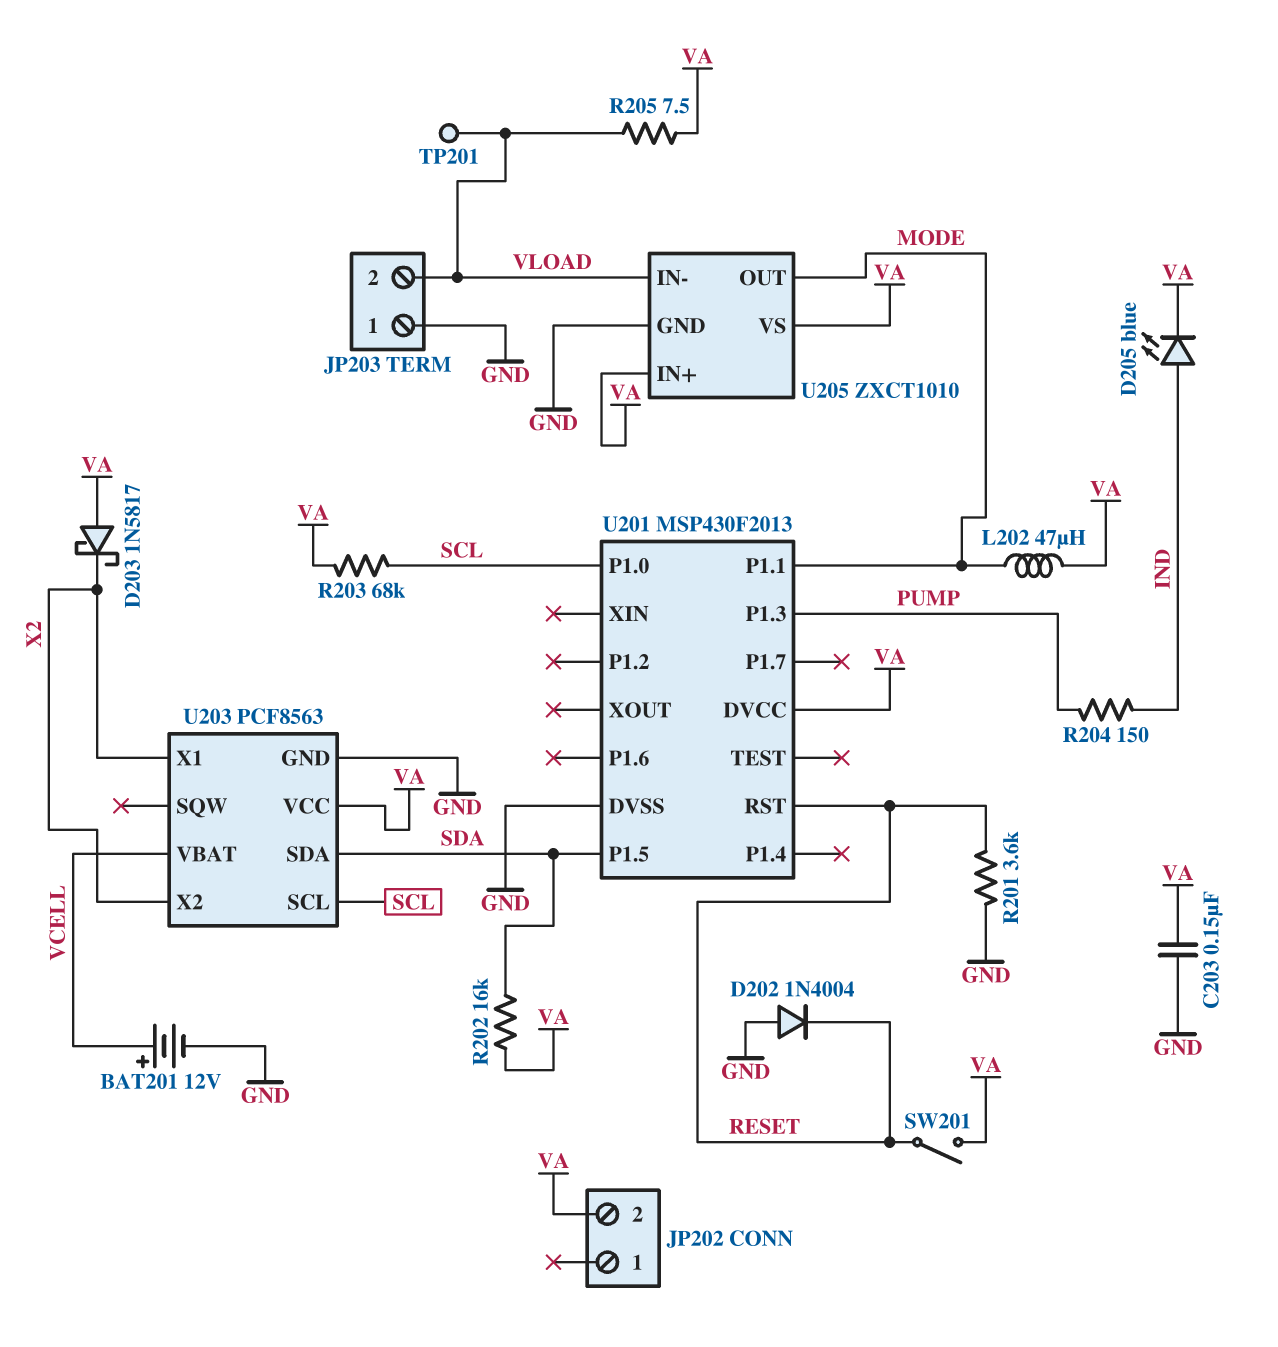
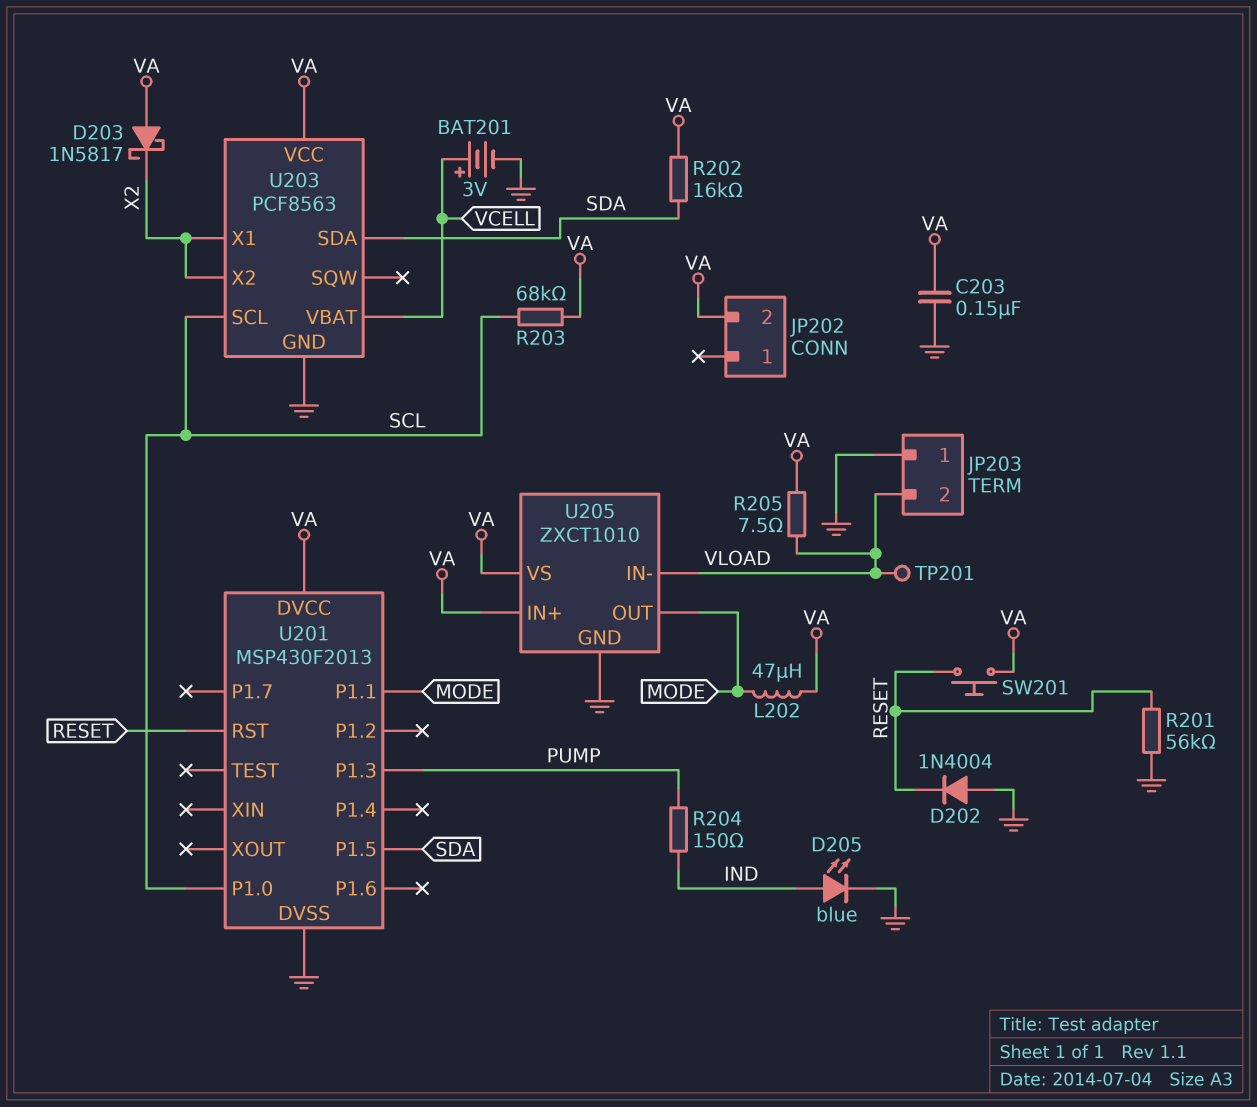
BAT201: 12V (plus VCELL, minus GND) -> 3V (plus VCELL, minus GND)
D205: LED blue (A IND, K VA) -> LED blue (A IND, K GND)
R201: 3.6k (GND, RESET) -> 56k (GND, RESET)
SW201: switch (RESET, VA) -> button (RESET, VA)

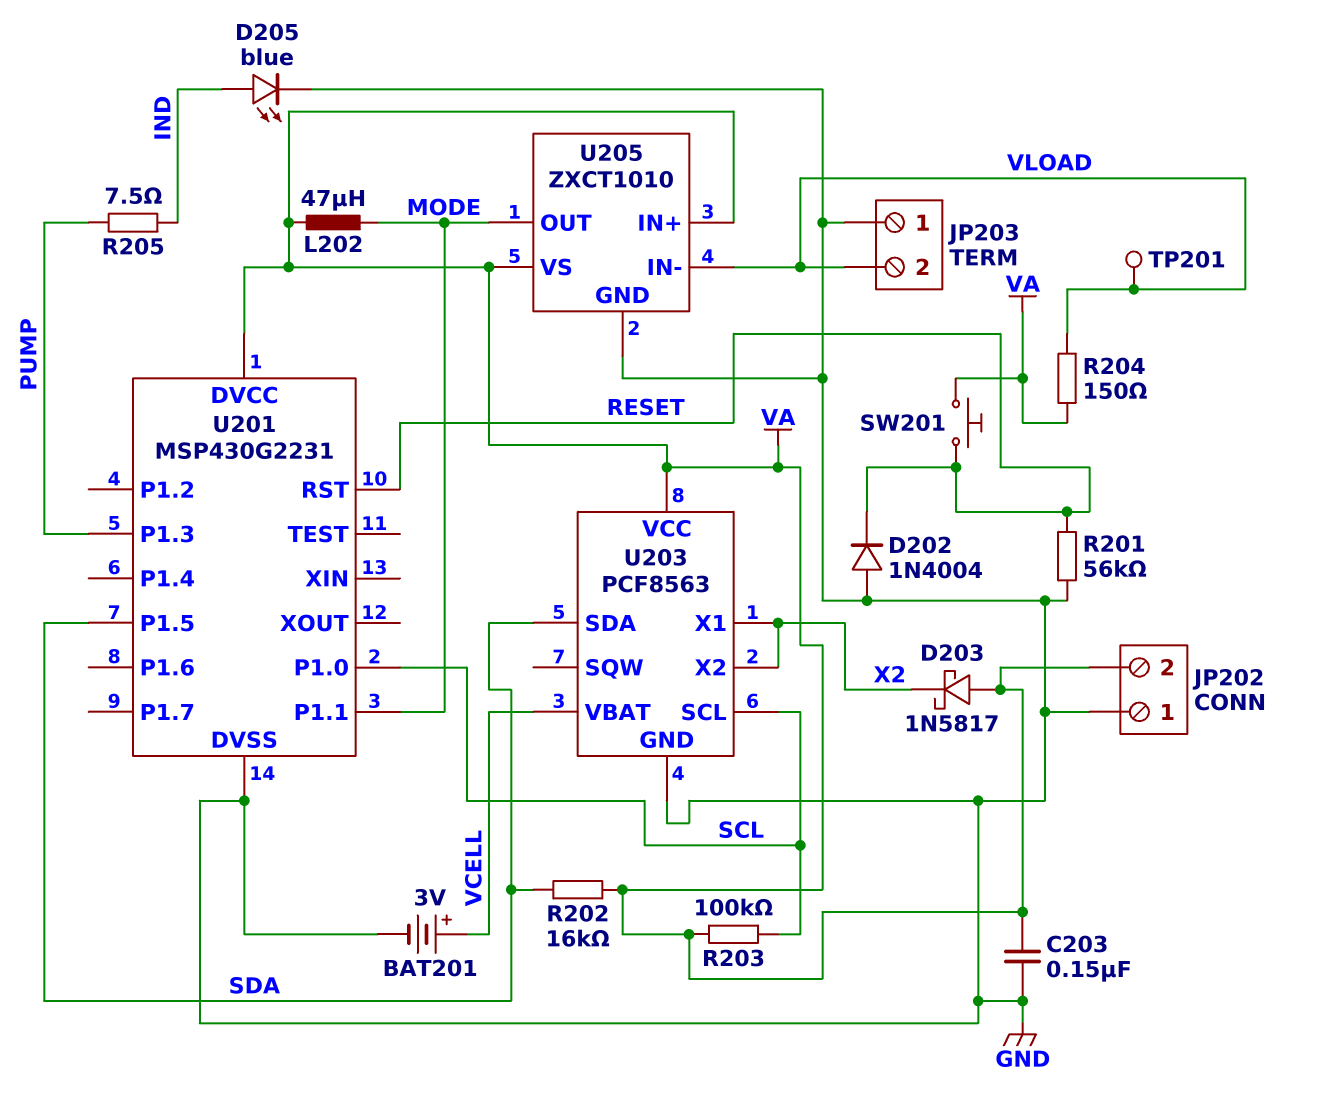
JP202 pin 1: none -> GND
R203: 68k (SCL, VA) -> 100k (SCL, VA)
R204: 150 (IND, PUMP) -> 150 (VA, VLOAD)
R205: 7.5 (VA, VLOAD) -> 7.5 (IND, PUMP)
U201: MSP430F2013 -> MSP430G2231

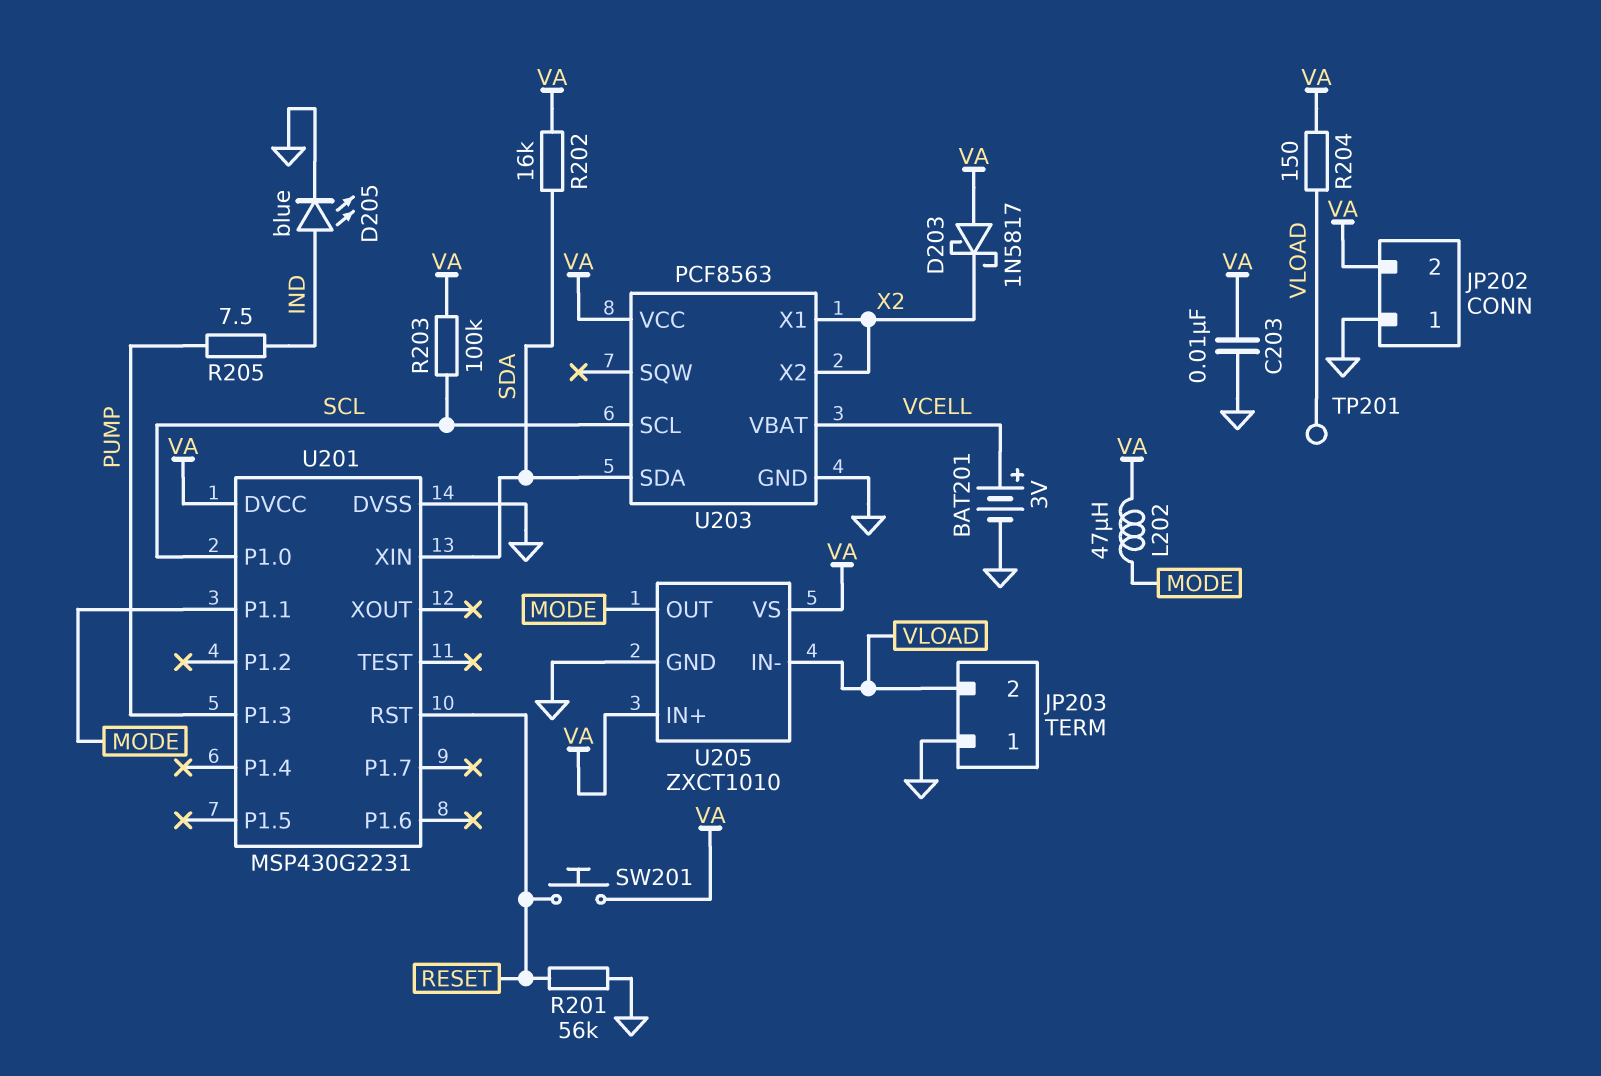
C203: 150nF (GND, VA) -> 10nF (GND, VA)
D202: diode 1N4004 (A GND, K RESET) -> none
U201 pin P1.5: SDA -> none
U201 pin XIN: none -> SDA

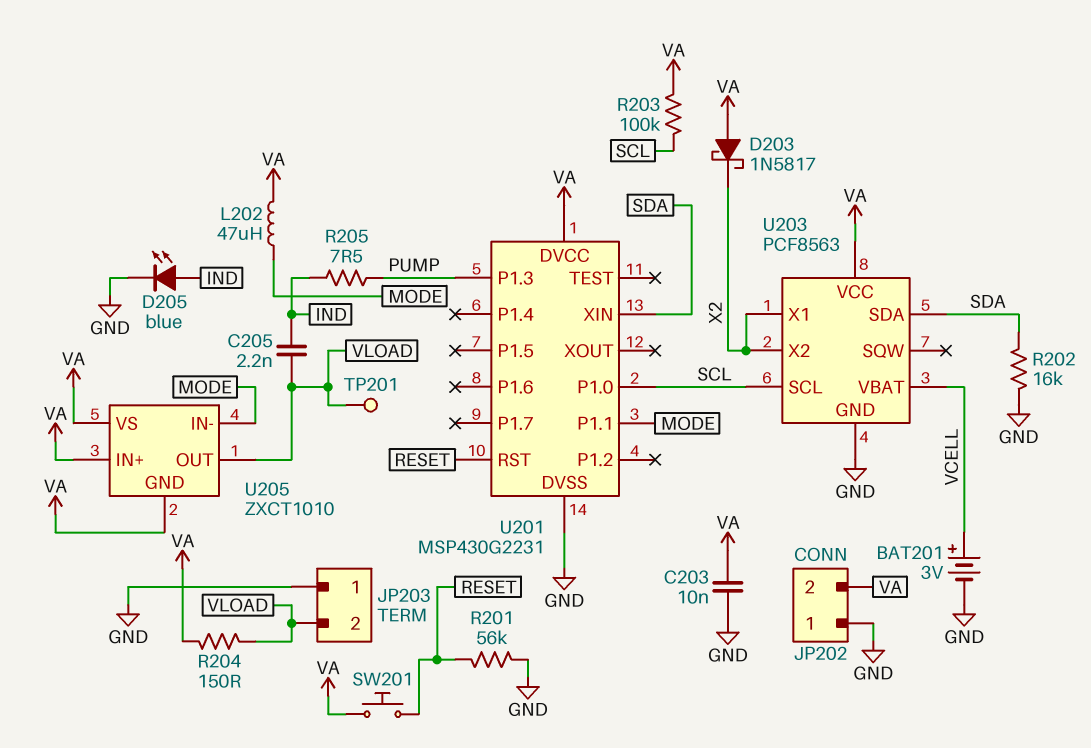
C205: none -> 2.2nF (IND, VLOAD)
R202: 16k (SDA, VA) -> 16k (GND, SDA)
U205 pin GND: GND -> VA
U205 pin IN-: VLOAD -> MODE
U205 pin OUT: MODE -> VLOAD

